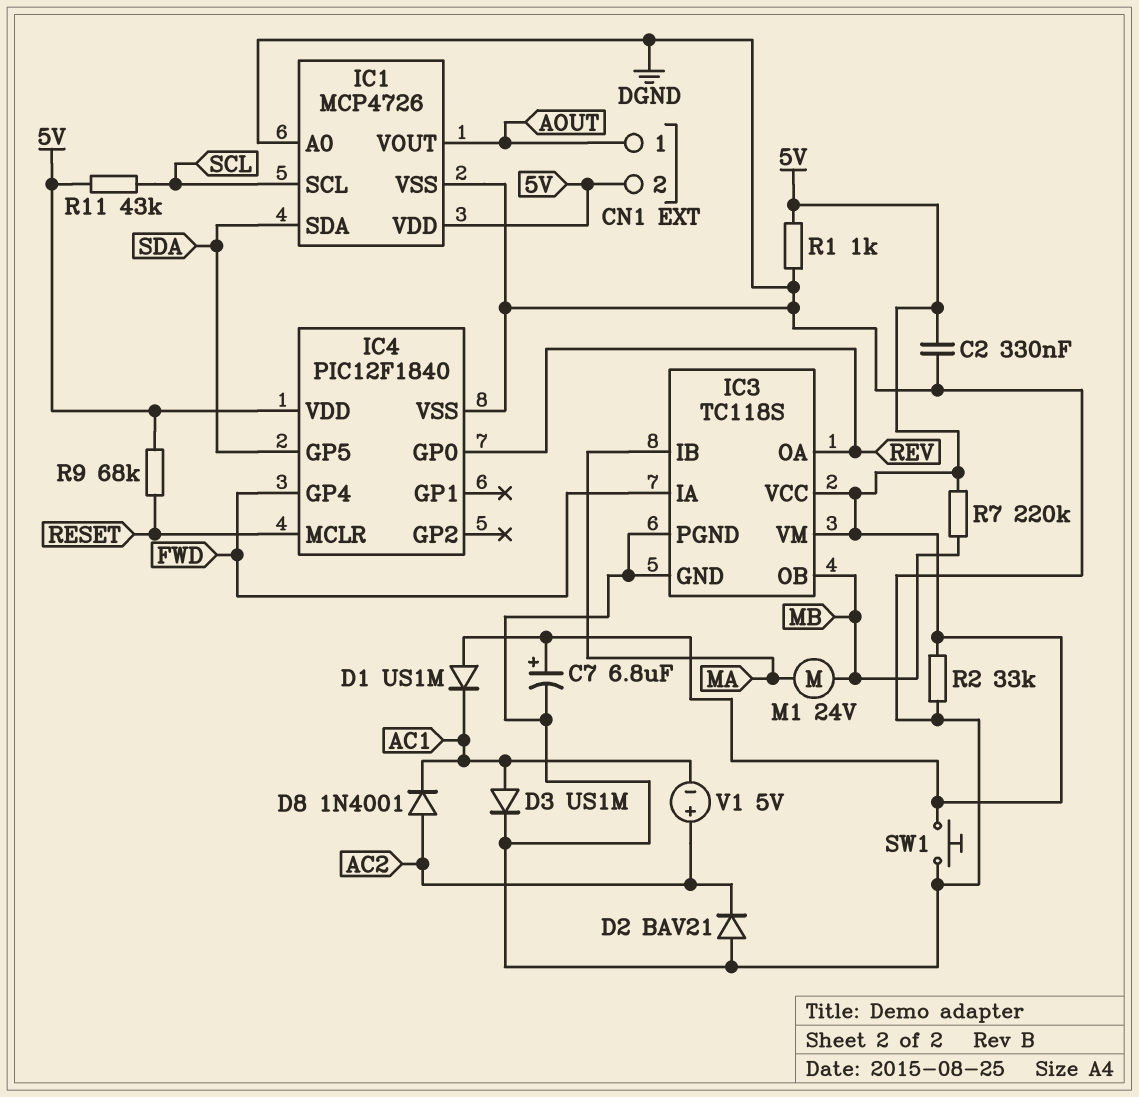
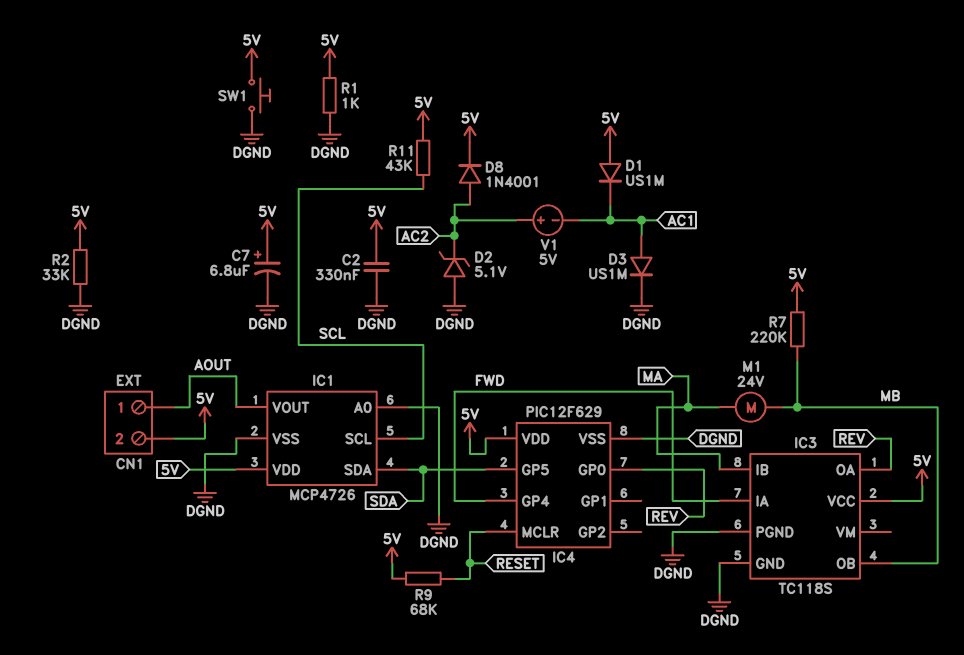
D2: diode BAV21 (A DGND, K AC2) -> zener 5.1V (A DGND, K AC2)
D8: diode 1N4001 (A AC2, K AC1) -> diode 1N4001 (A AC2, K 5V)
IC3 pin VM: 5V -> none
IC4: PIC12F1840 -> PIC12F629

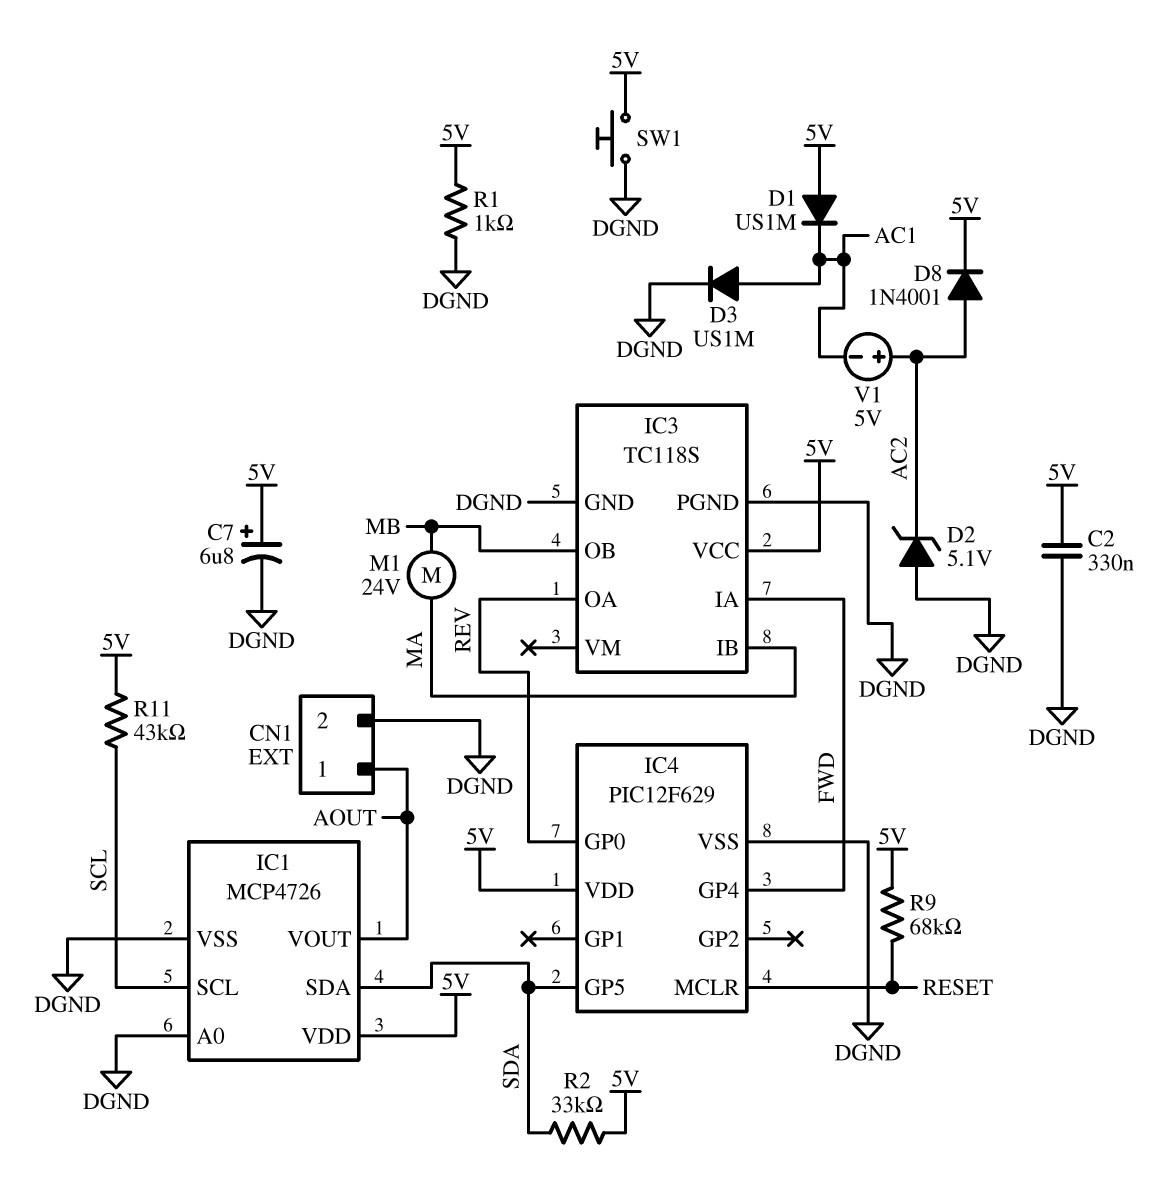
CN1 pin 2: 5V -> DGND
R2: 33k (5V, DGND) -> 33k (5V, SDA)
R7: 220k (5V, MB) -> none

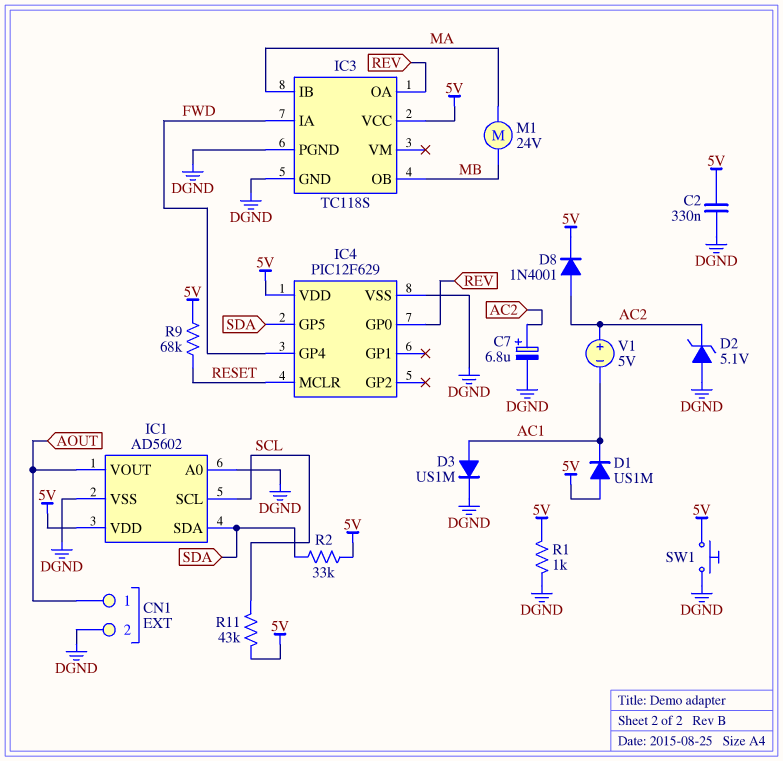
C7: 6.8uF (plus 5V, minus DGND) -> 6.8uF (plus AC2, minus DGND)
IC1: MCP4726 -> AD5602

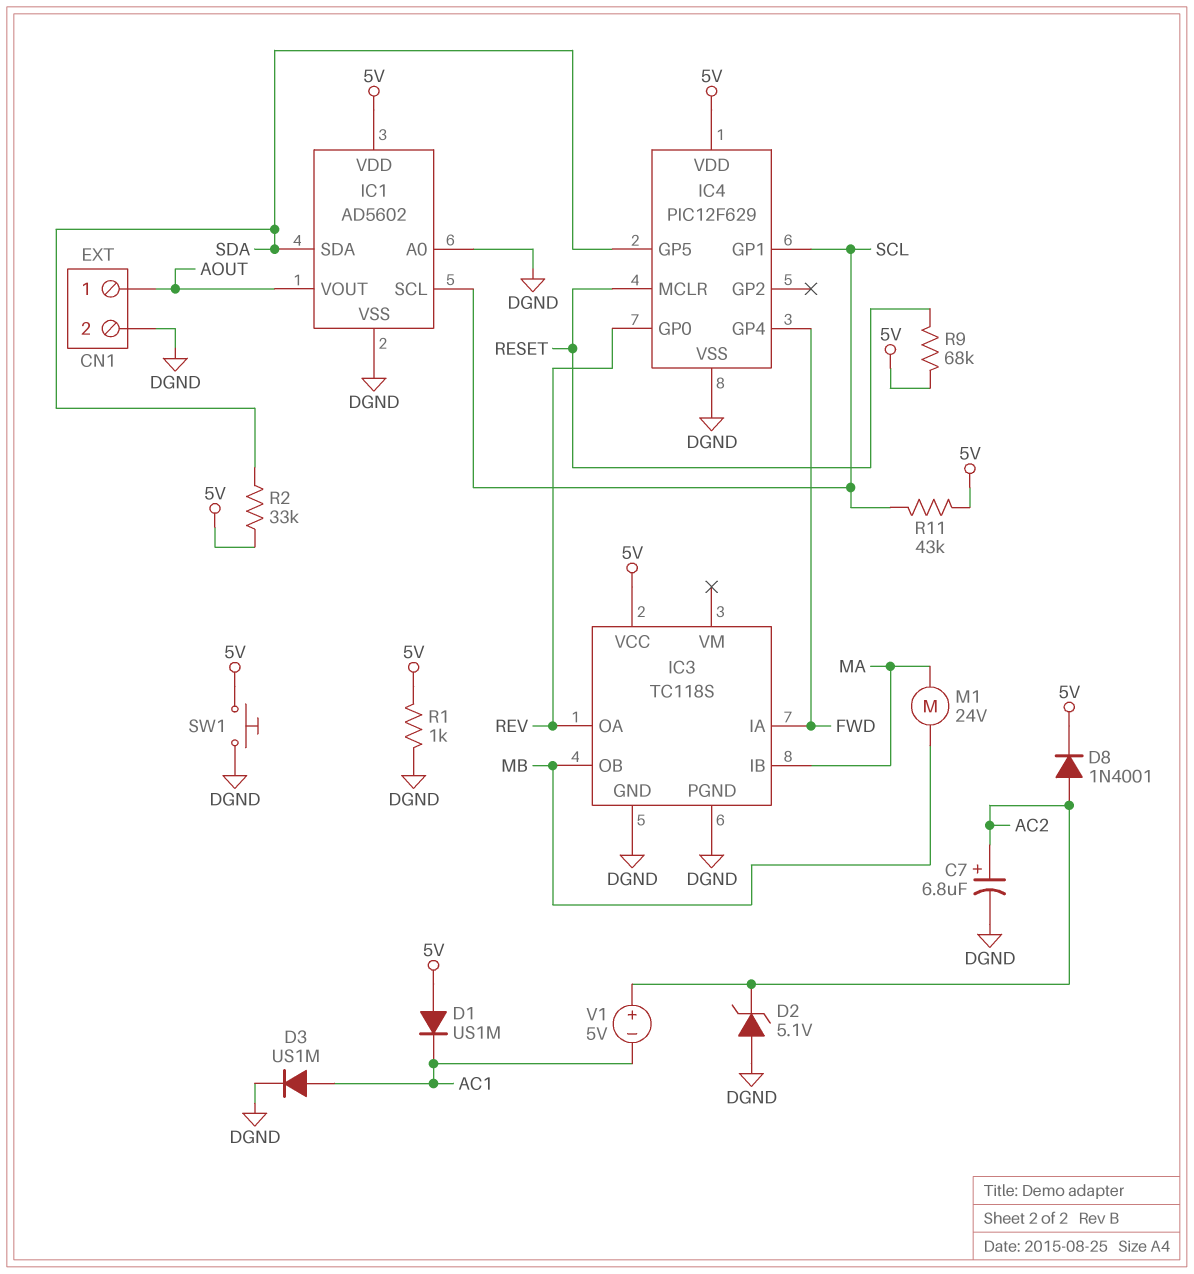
C2: 330nF (5V, DGND) -> none
IC4 pin GP1: none -> SCL

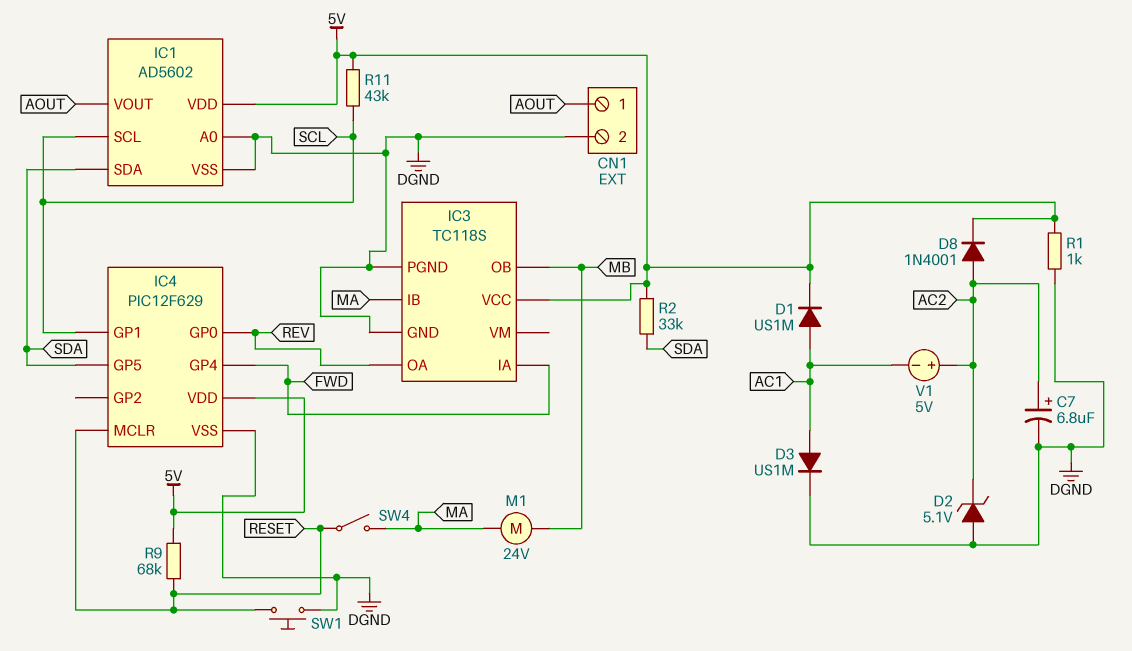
D1: diode US1M (A 5V, K AC1) -> diode US1M (A AC1, K 5V)
SW1: button (5V, DGND) -> button (DGND, RESET)
SW4: none -> switch (MA, RESET)

